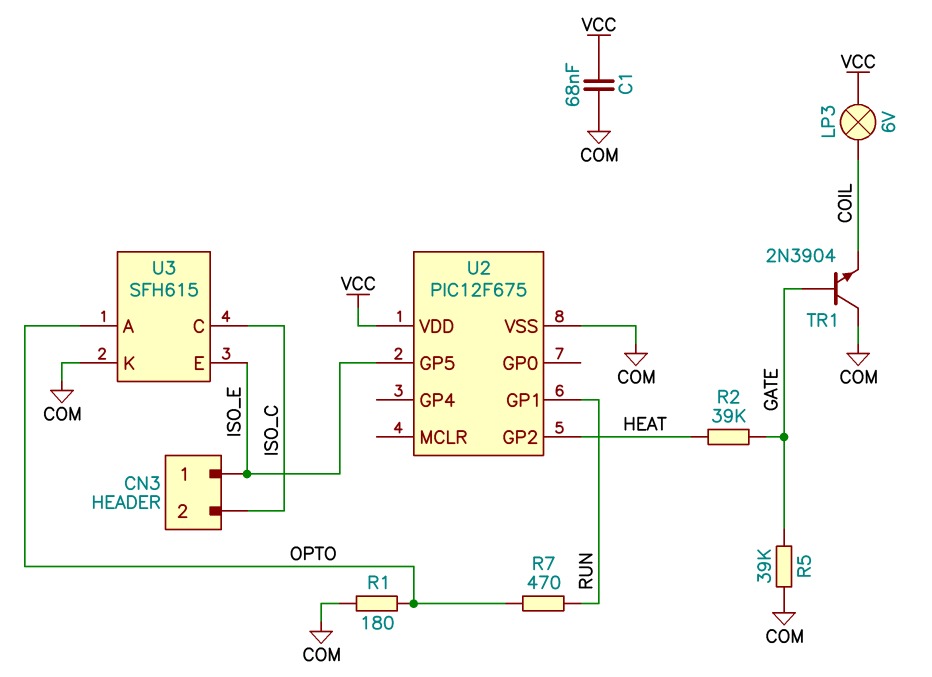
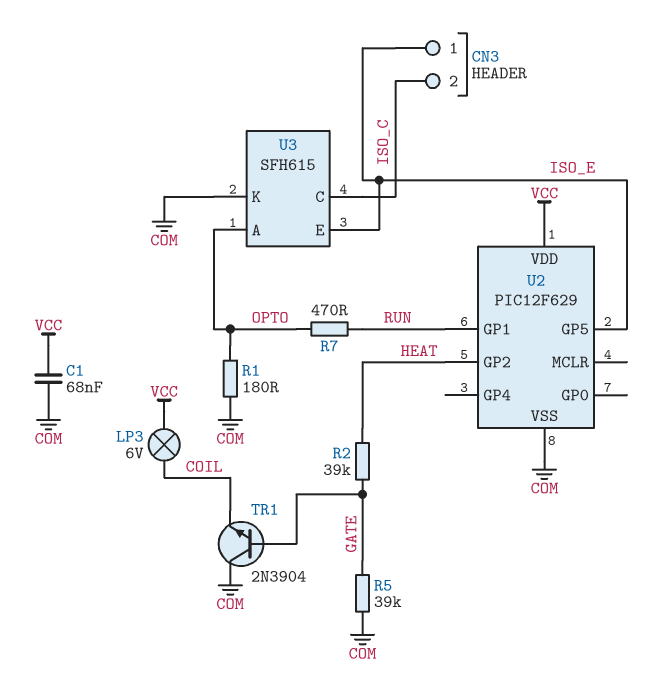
U2: PIC12F675 -> PIC12F629

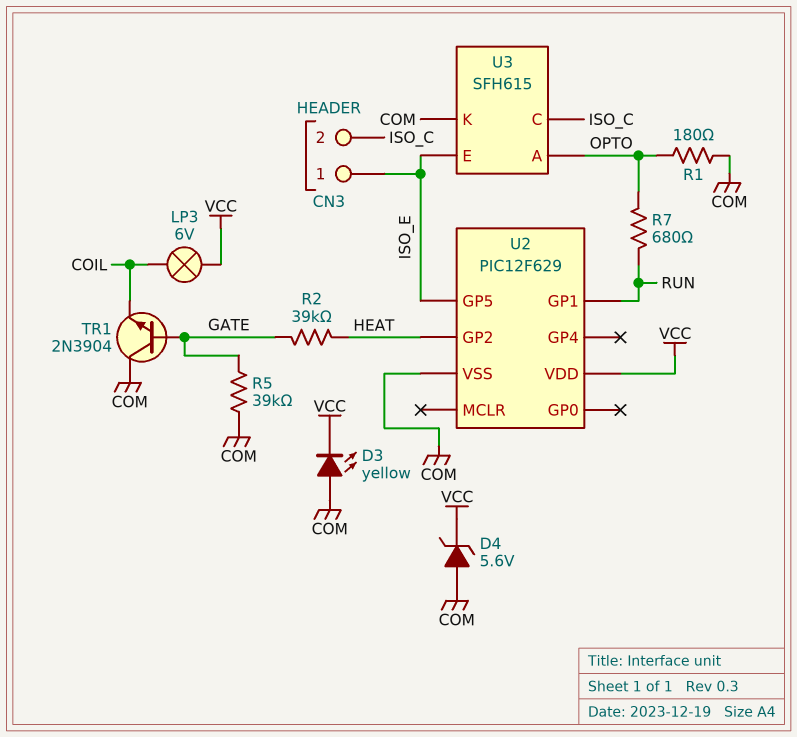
C1: 68nF (COM, VCC) -> none
D3: none -> LED yellow (A COM, K VCC)
D4: none -> zener 5.6V (A COM, K VCC)
R7: 470 (OPTO, RUN) -> 680 (OPTO, RUN)

